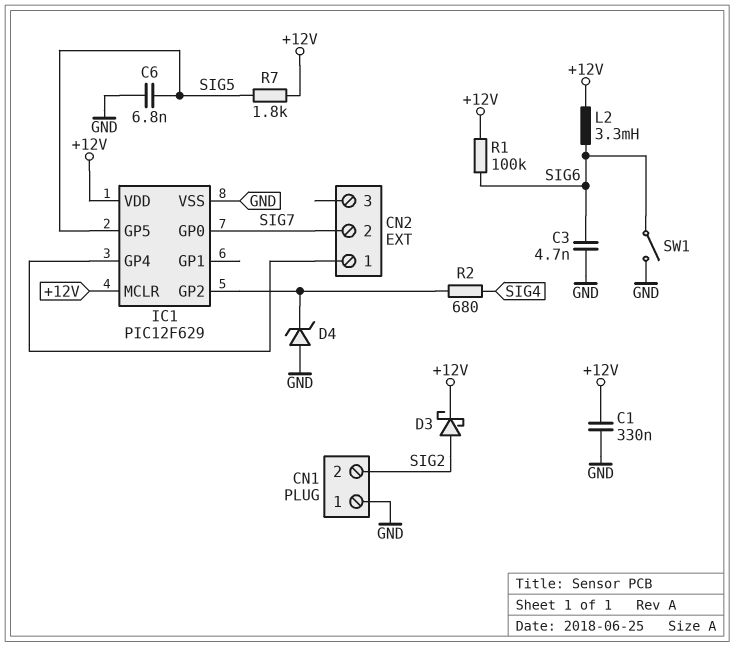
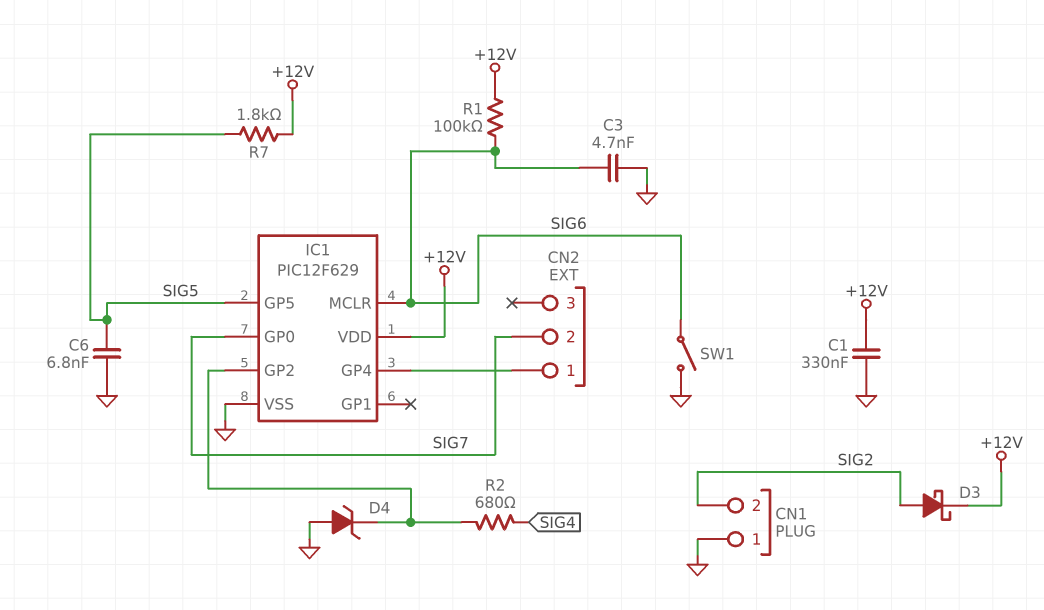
IC1 pin MCLR: +12V -> SIG6
L2: 3.3mH (+12V, SIG6) -> none

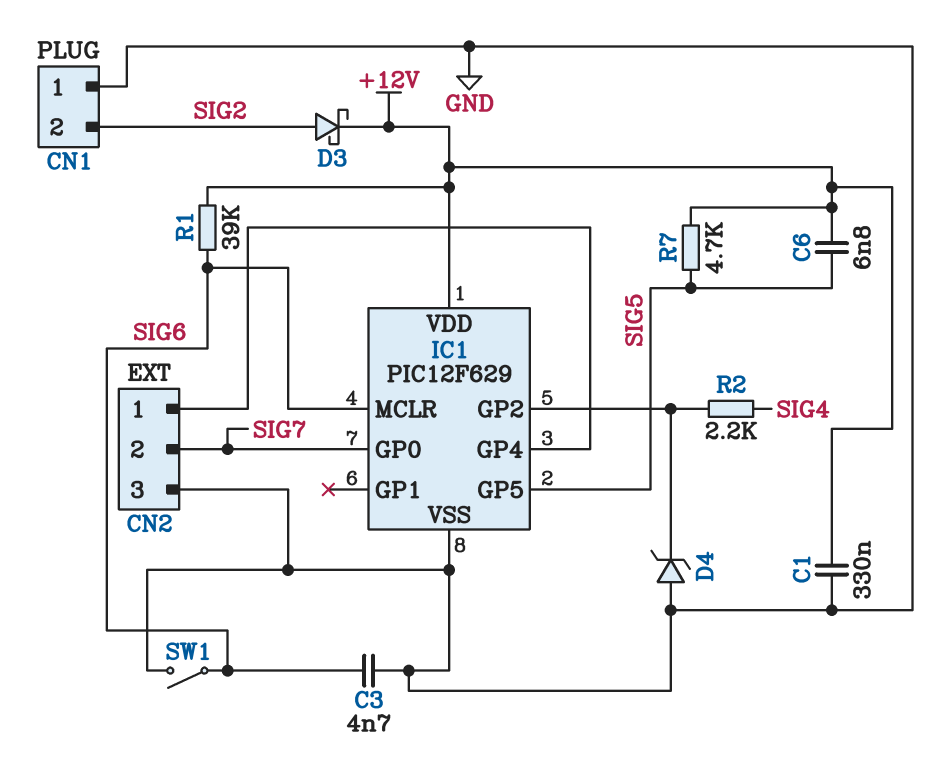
C6: 6.8nF (GND, SIG5) -> 6.8nF (+12V, SIG5)
CN2 pin 3: none -> GND
R1: 100k (+12V, SIG6) -> 39k (+12V, SIG6)
R2: 680 (IC1/GP2, SIG4) -> 2.2k (IC1/GP2, SIG4)
R7: 1.8k (+12V, SIG5) -> 4.7k (+12V, SIG5)

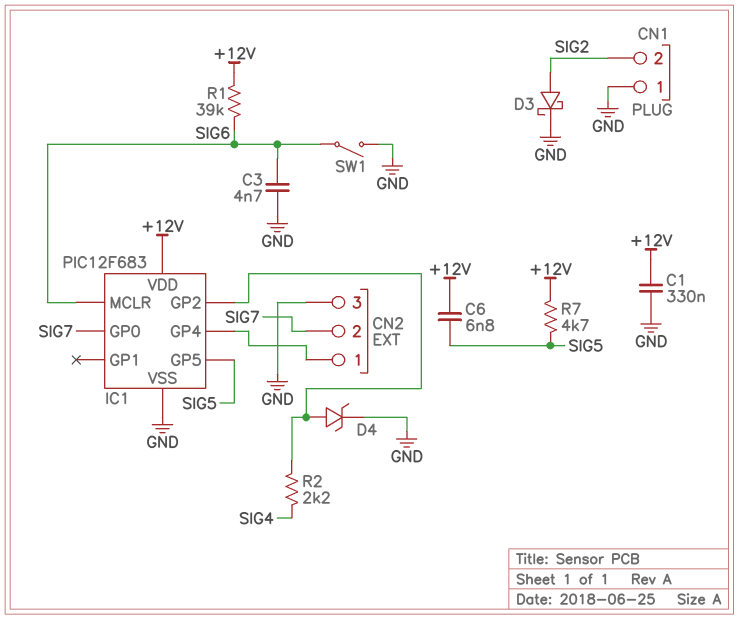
D3: schottky (A SIG2, K +12V) -> schottky (A SIG2, K GND)
D4: zener (A GND, K IC1/GP2) -> zener (A IC1/GP2, K GND)
IC1: PIC12F629 -> PIC12F683

